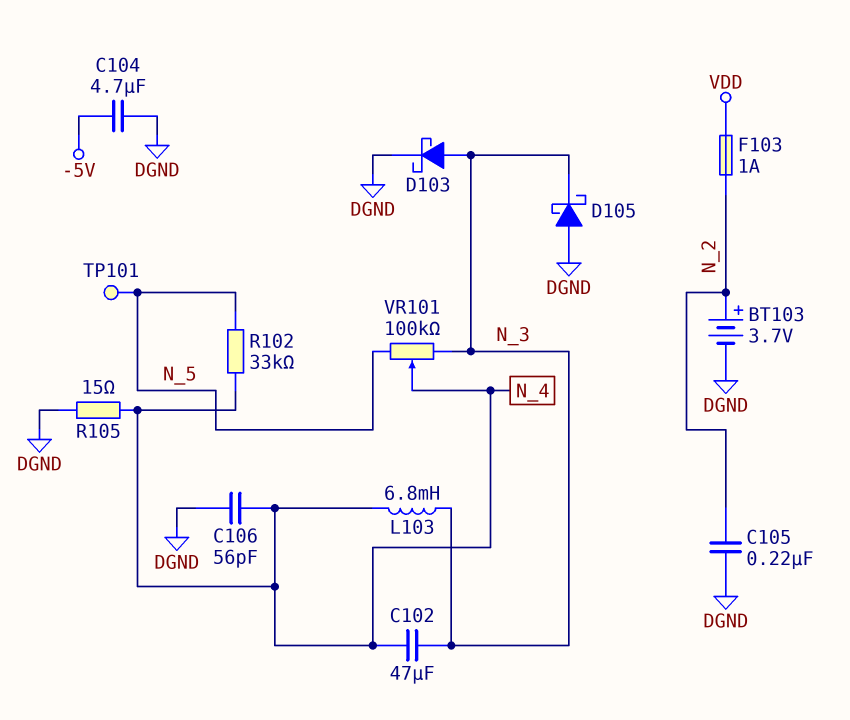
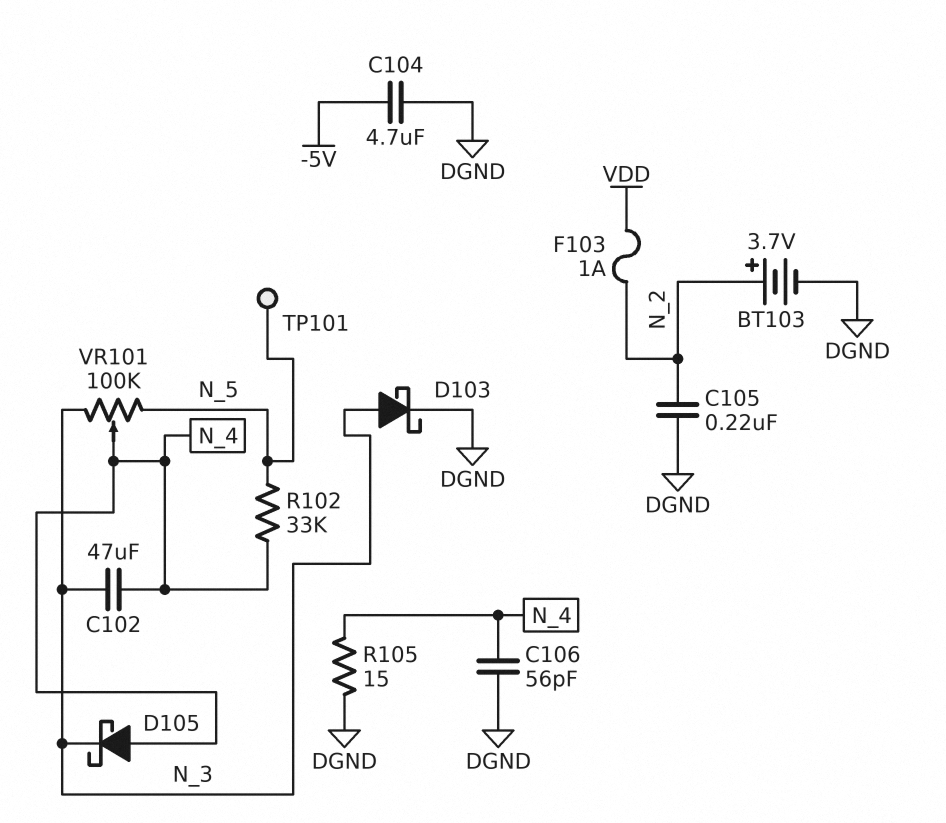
D105: schottky (A DGND, K N_3) -> schottky (A N_4, K N_3)
L103: 6.8mH (N_3, N_4) -> none

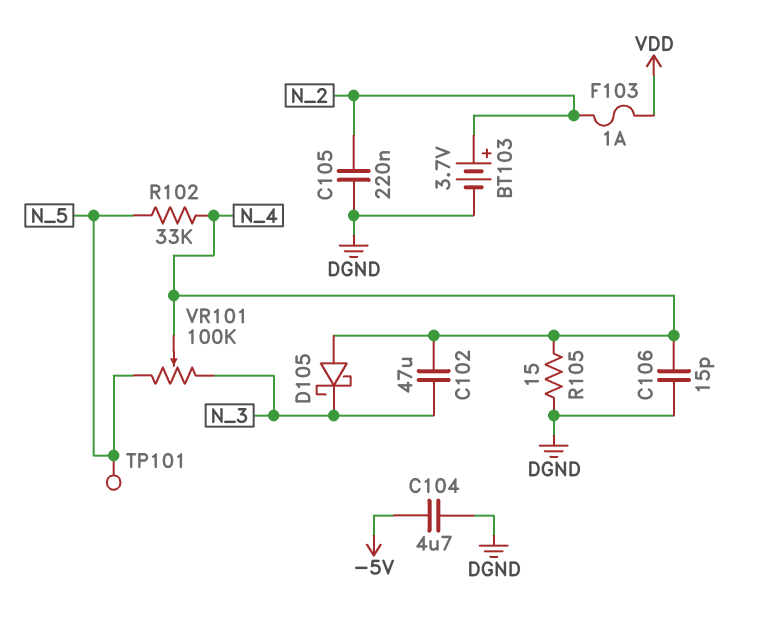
C106: 56pF (DGND, N_4) -> 15pF (DGND, N_4)
D103: schottky (A N_3, K DGND) -> none

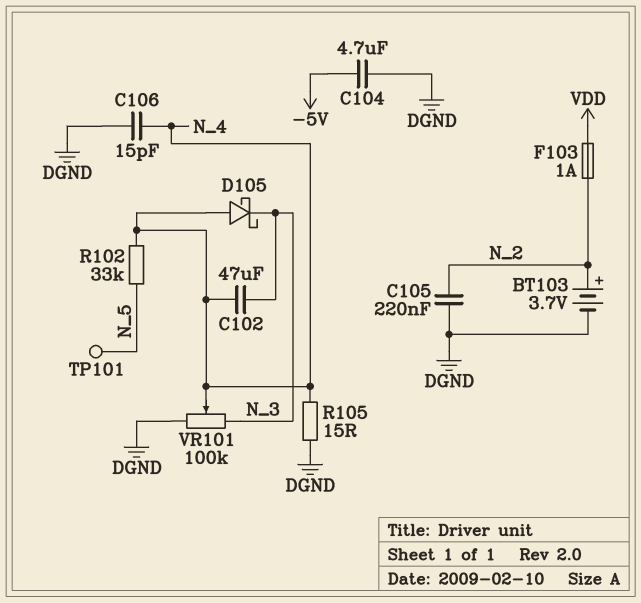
VR101: 100k (N_3, N_5, wiper N_4) -> 100k (DGND, N_3, wiper N_4)

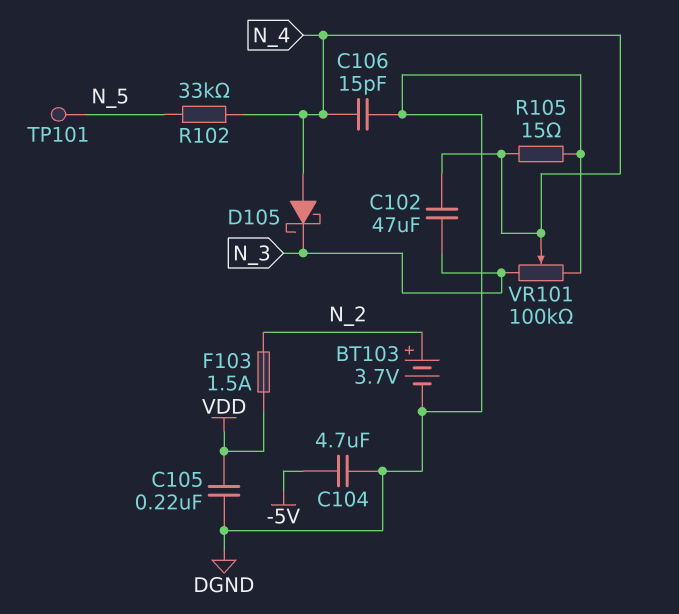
C105: 220nF (DGND, N_2) -> 220nF (DGND, VDD)
F103: 1A (N_2, VDD) -> 1.5A (N_2, VDD)

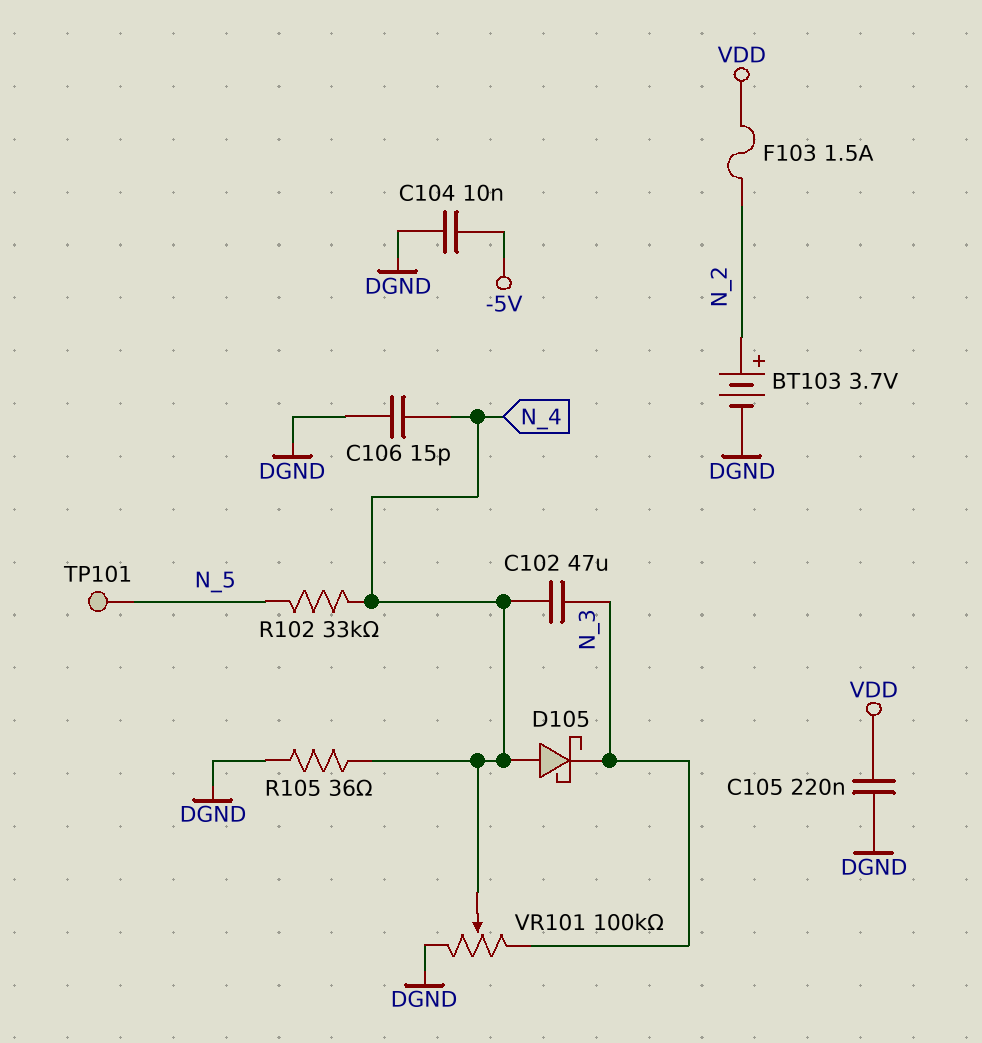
C104: 4.7uF (-5V, DGND) -> 10nF (-5V, DGND)
R105: 15 (DGND, N_4) -> 36 (DGND, N_4)

